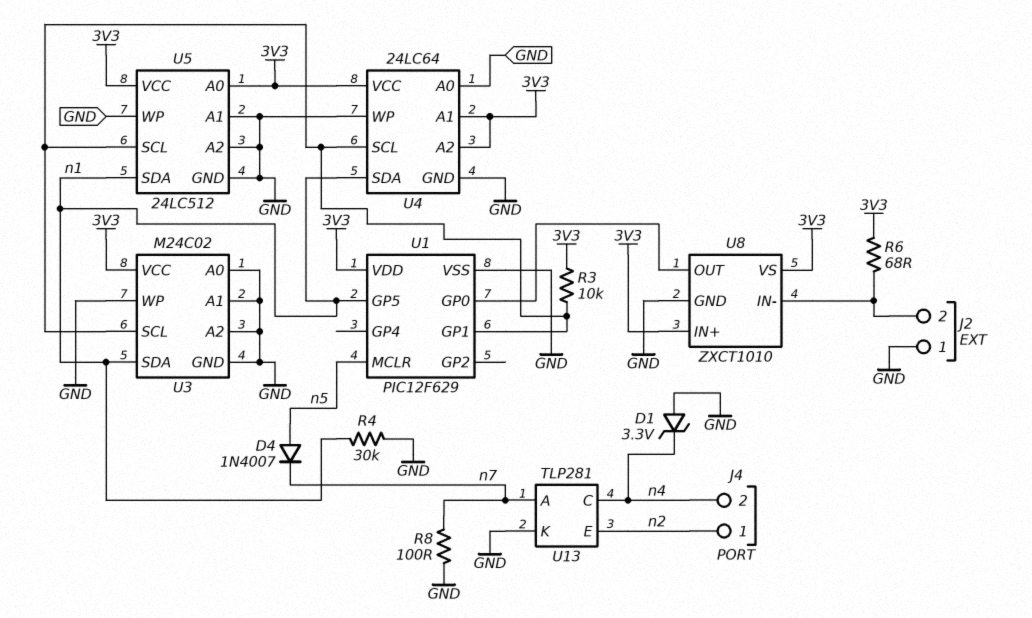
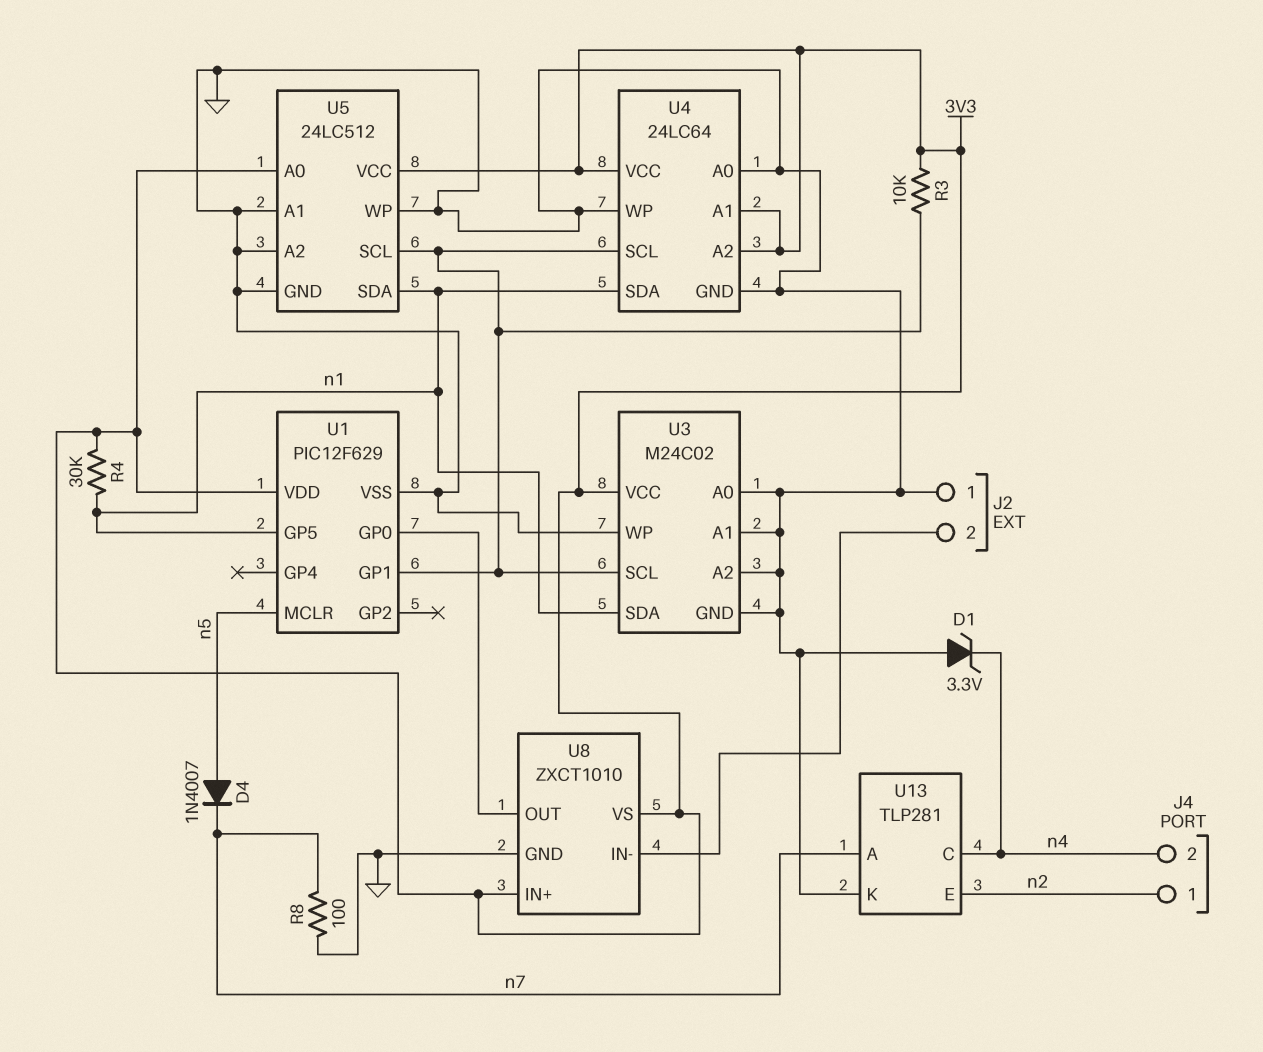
R4: 30k (GND, n1) -> 30k (3V3, n1)
R6: 68 (3V3, J2/2) -> none

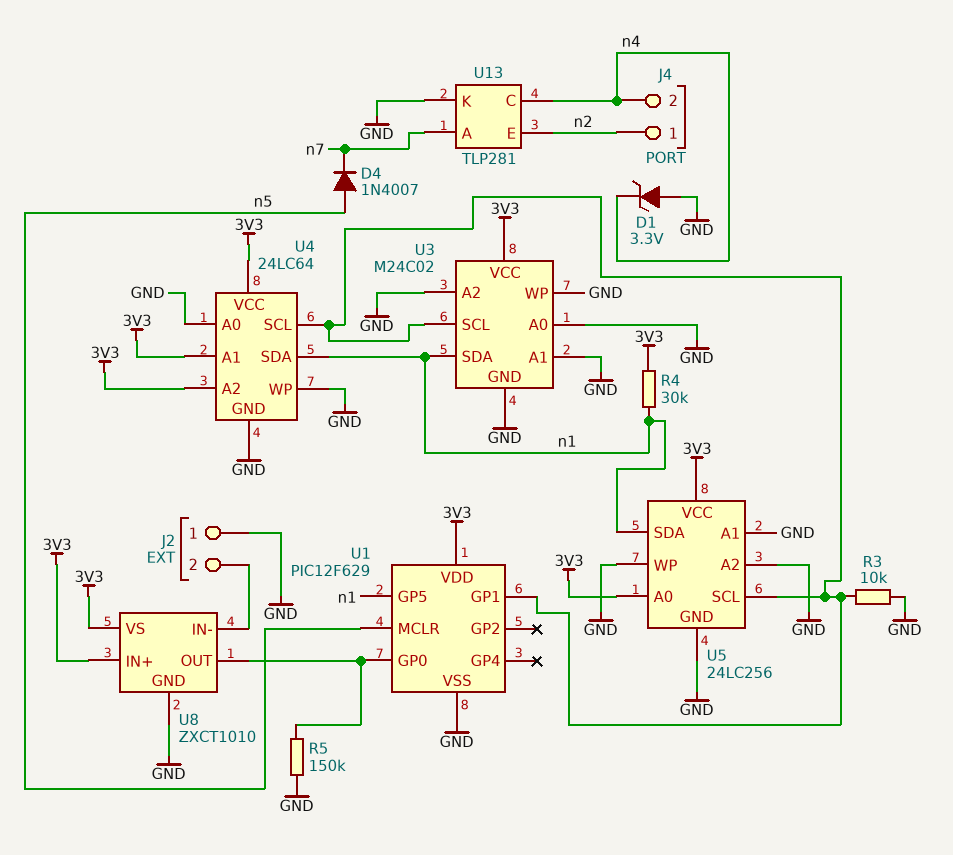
R3: 10k (3V3, U1/GP1) -> 10k (GND, U1/GP1)
R5: none -> 150k (GND, U1/GP0)
R8: 100 (GND, n7) -> none
U5: 24LC512 -> 24LC256

